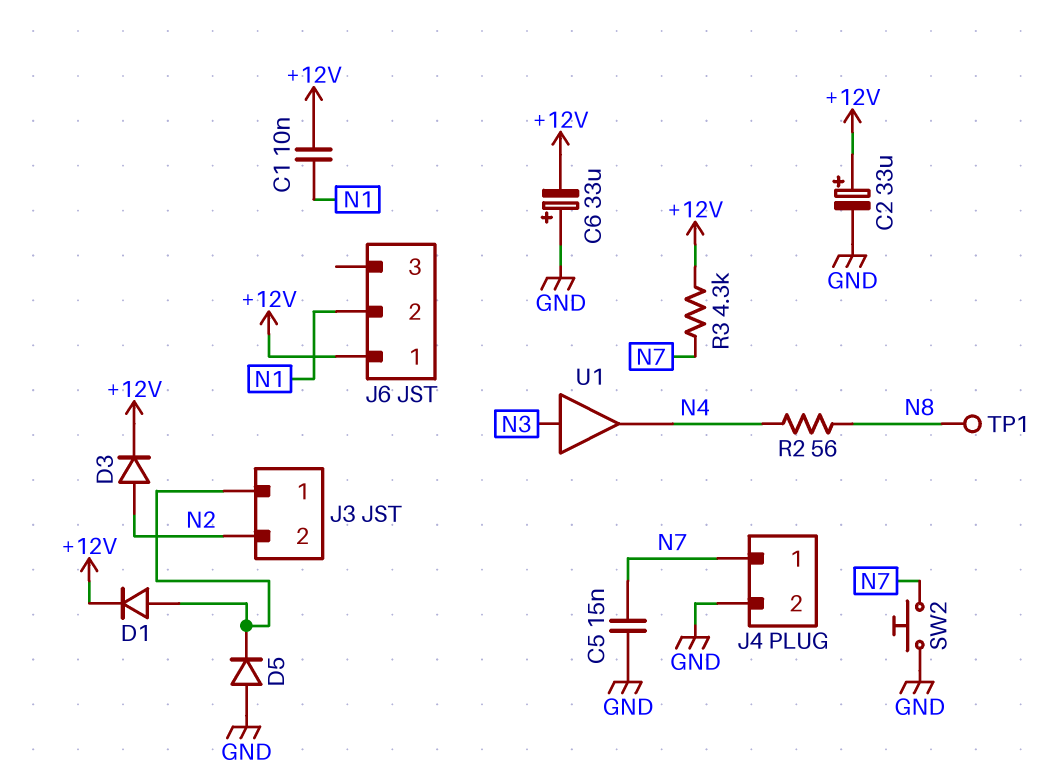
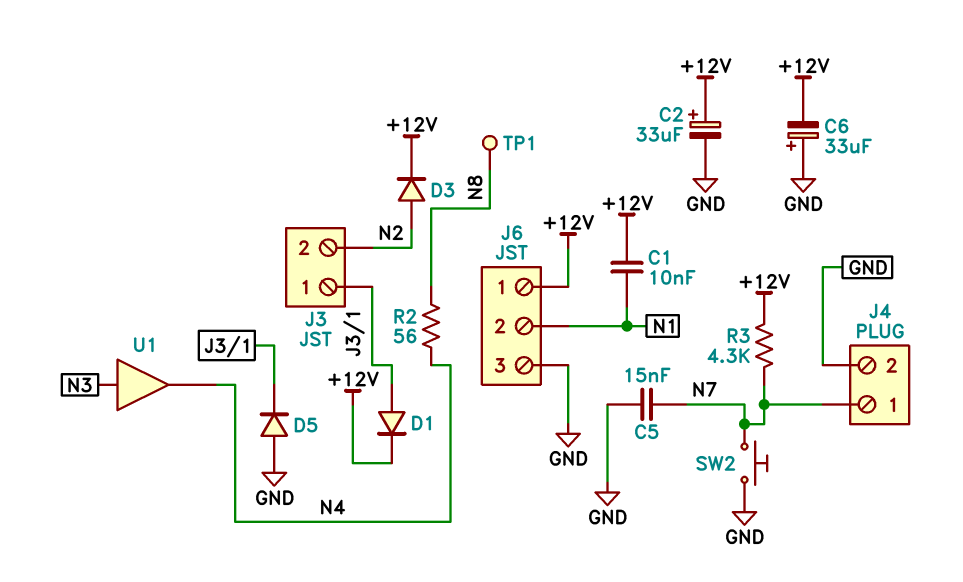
J6 pin 3: none -> GND

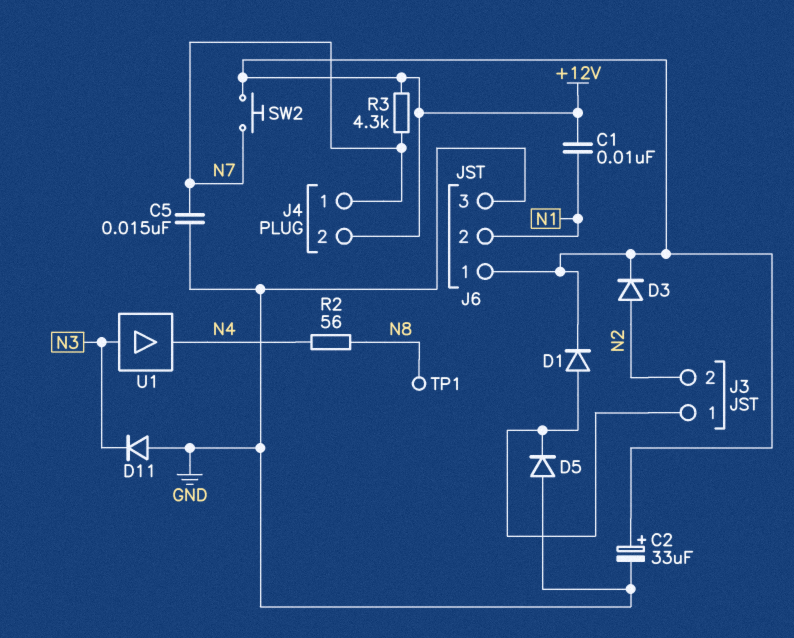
C6: 33uF (plus GND, minus +12V) -> none
D11: none -> diode (A GND, K N3)
J4 pin 2: GND -> +12V
SW2: button (GND, N7) -> button (+12V, N7)

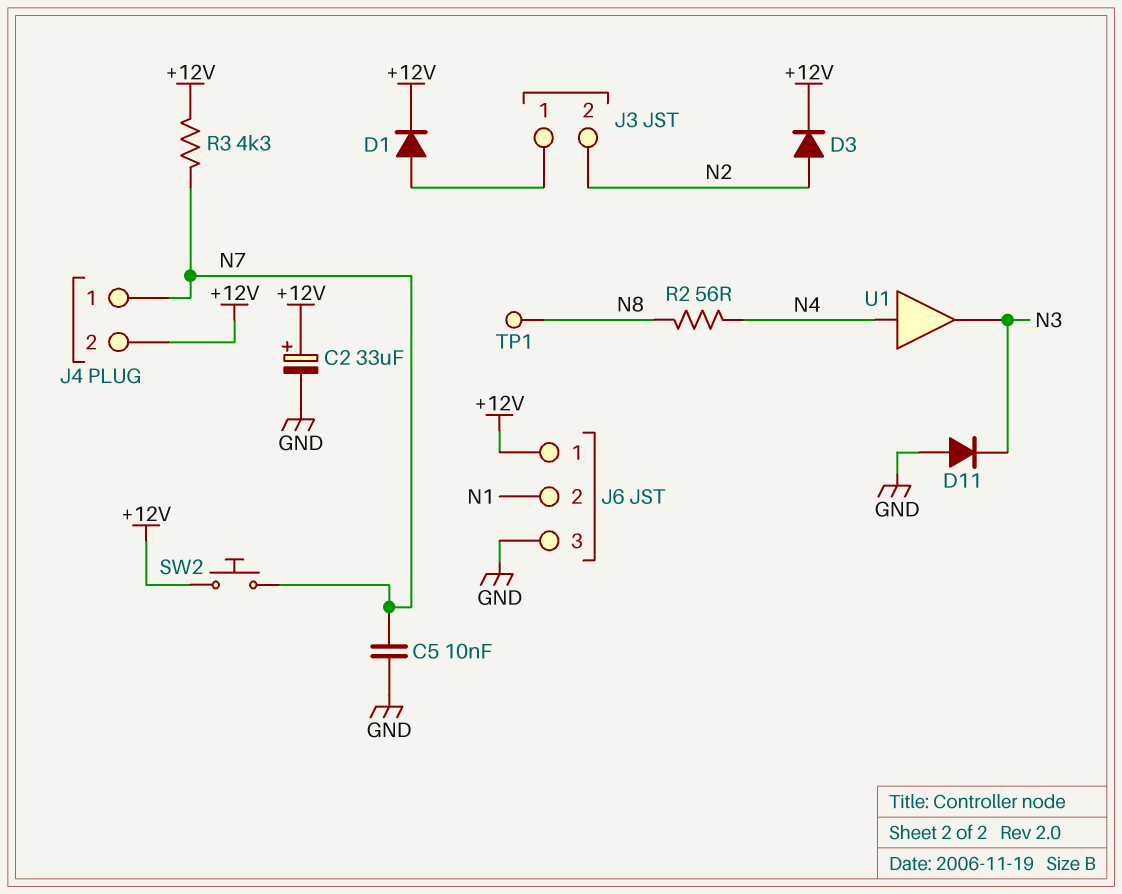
C1: 10nF (+12V, N1) -> none
C5: 15nF (GND, N7) -> 10nF (GND, N7)
D5: diode (A GND, K J3/1) -> none
U1: buffer (in N3, out N4) -> buffer (in N4, out N3)

